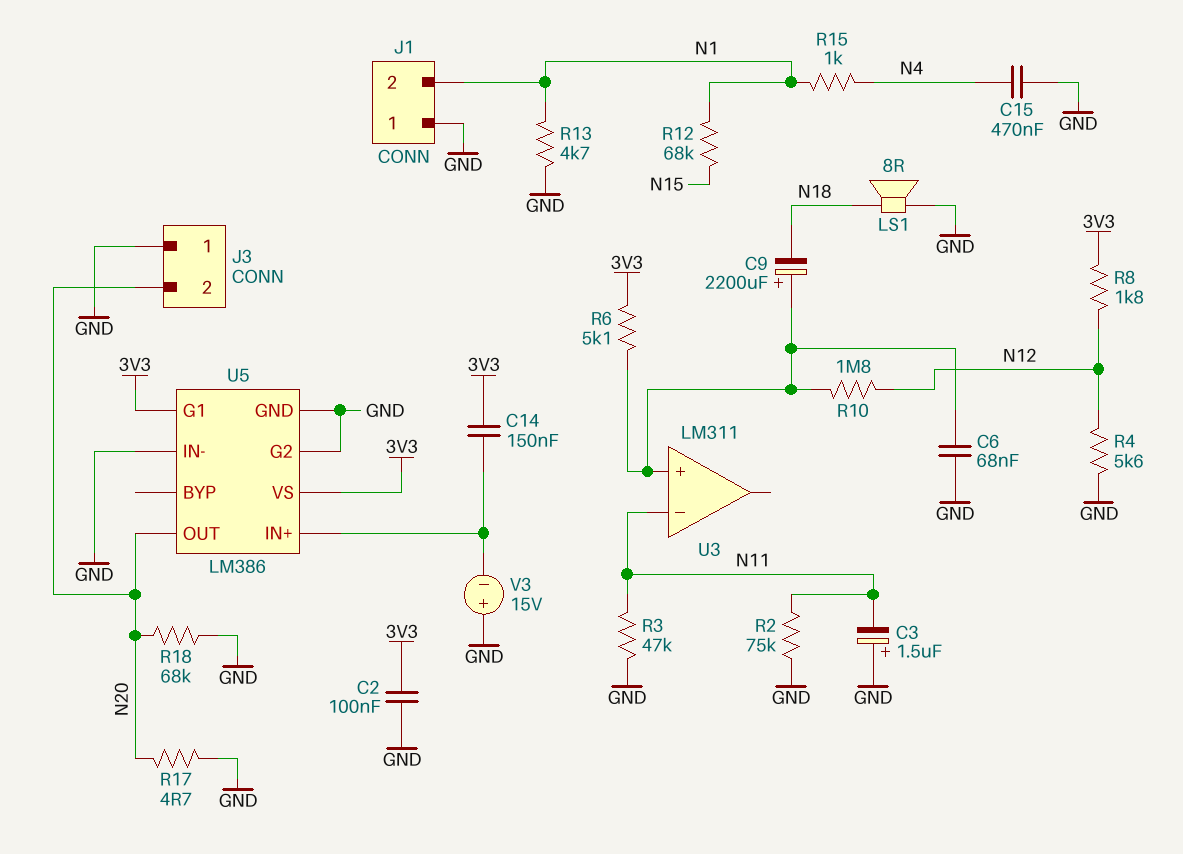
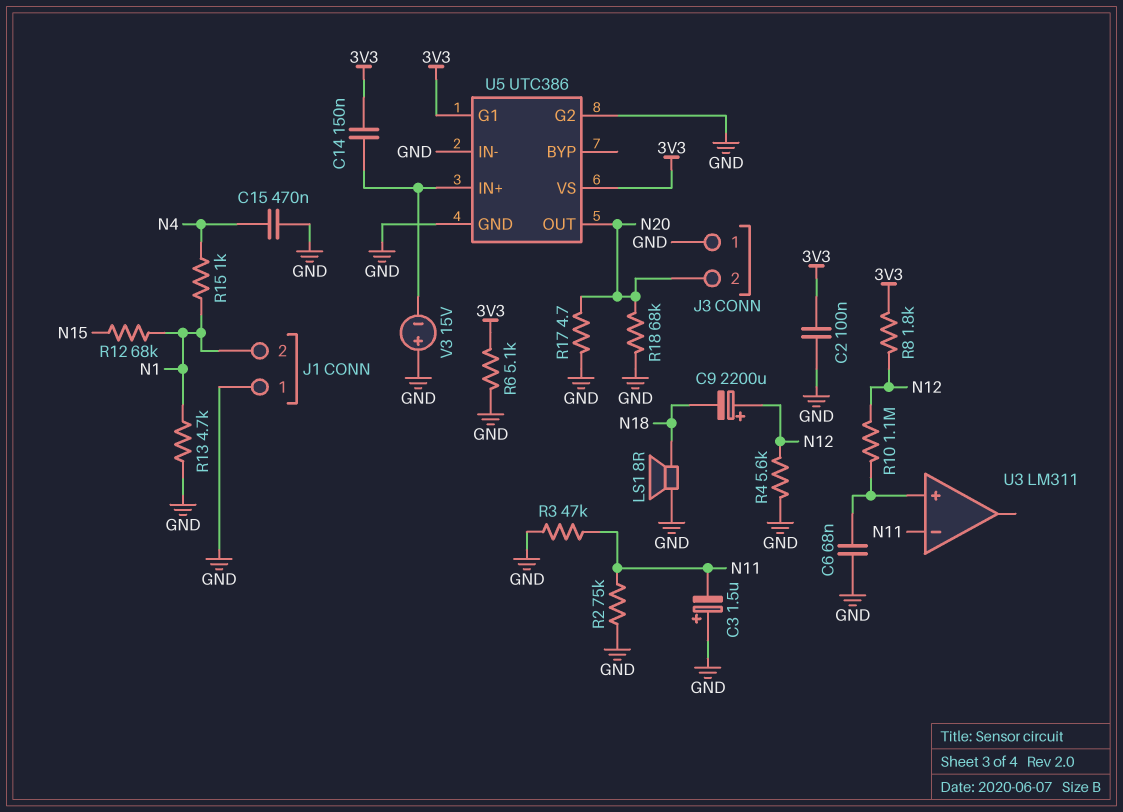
C9: 2200uF (plus U3/in+, minus N18) -> 2200uF (plus N12, minus N18)
R6: 5.1k (3V3, U3/in+) -> 5.1k (3V3, GND)
R10: 1.8M (N12, U3/in+) -> 1.1M (N12, U3/in+)
U5: LM386 -> UTC386

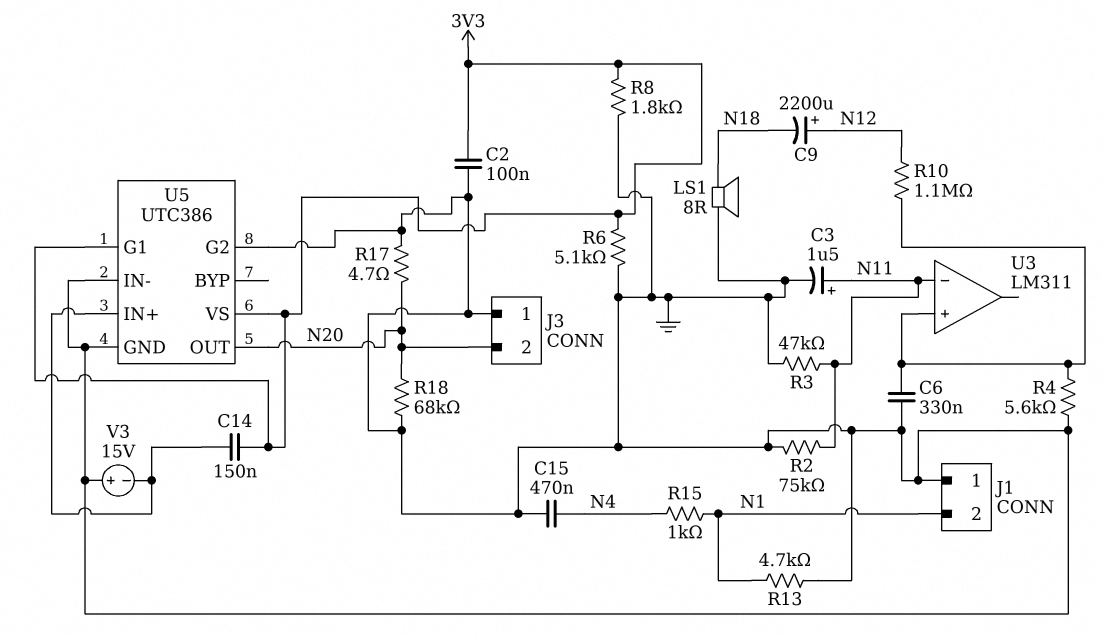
C3: 1.5uF (plus GND, minus N11) -> 1.5uF (plus N11, minus GND)
C6: 68nF (GND, U3/in+) -> 330nF (GND, U3/in+)
R4: 5.6k (GND, N12) -> 5.6k (GND, U3/in+)
R8: 1.8k (3V3, N12) -> 1.8k (3V3, GND)
R12: 68k (N1, N15) -> none

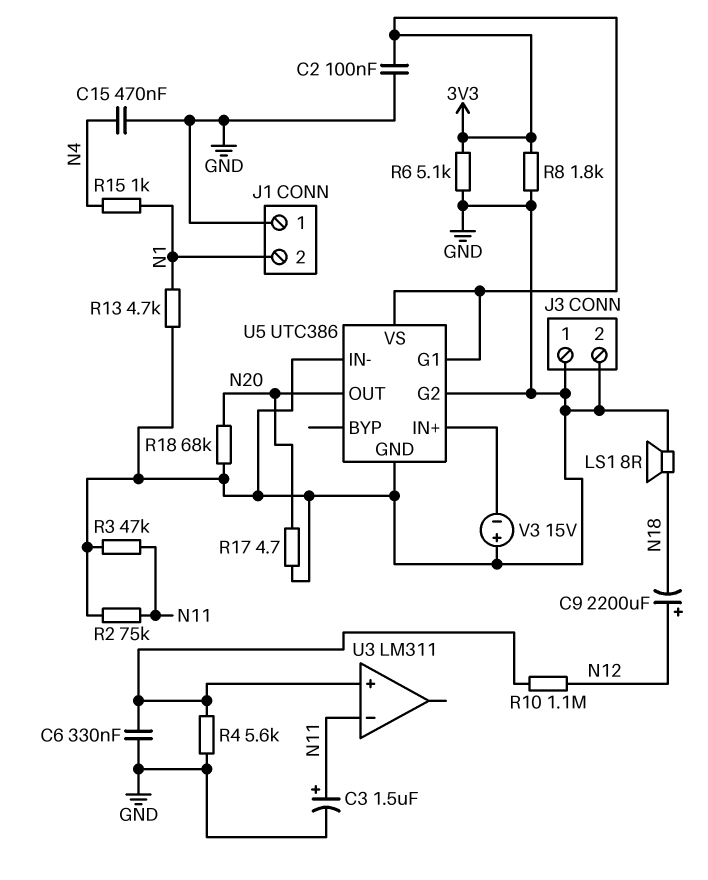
C14: 150nF (3V3, U5/IN+) -> none
J3 pin 2: N20 -> GND

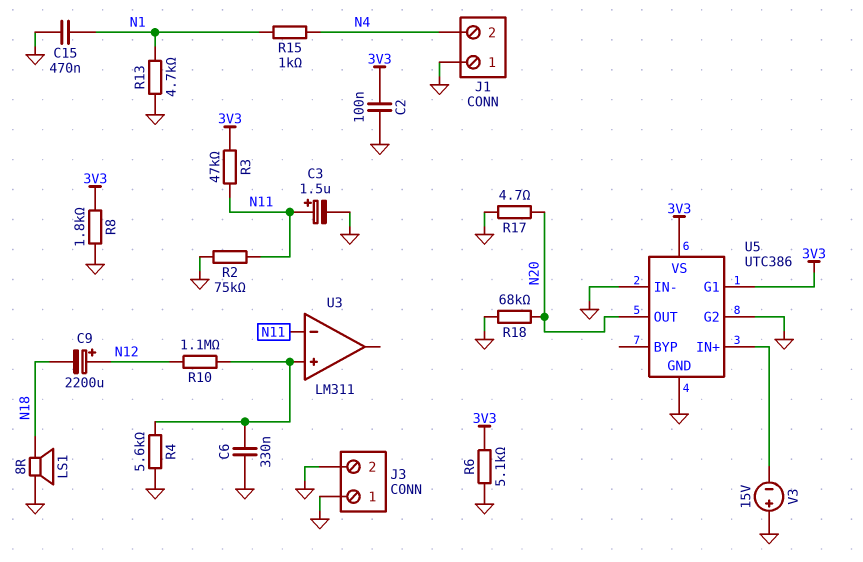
C15: 470nF (GND, N4) -> 470nF (GND, N1)
J1 pin 2: N1 -> N4
R3: 47k (GND, N11) -> 47k (3V3, N11)

